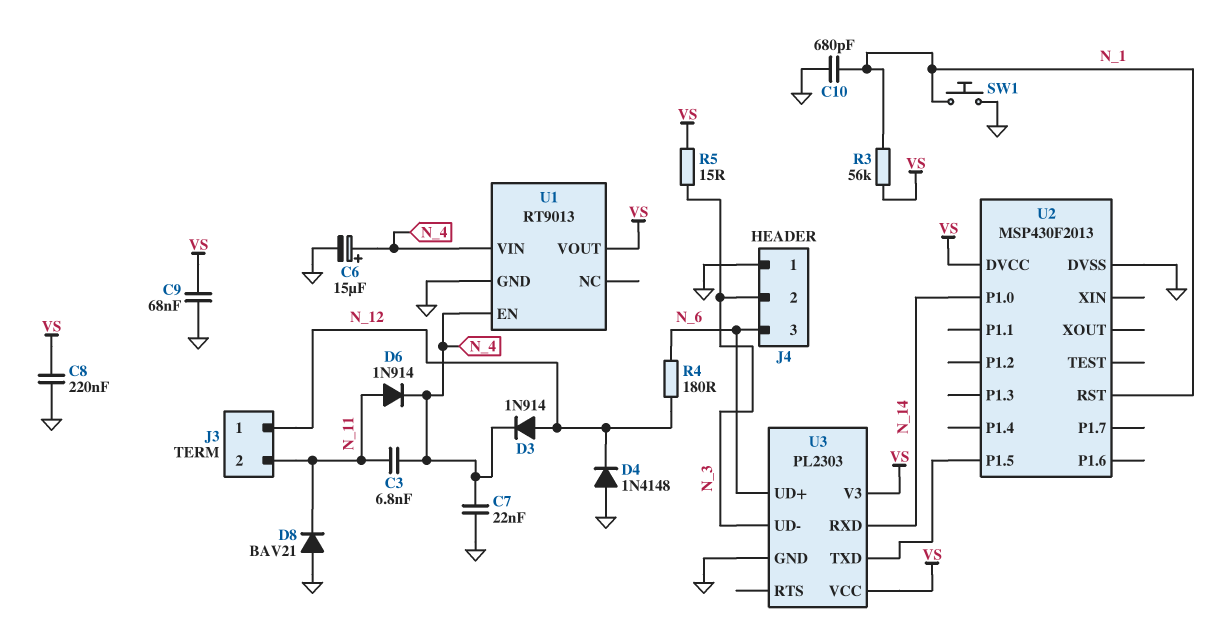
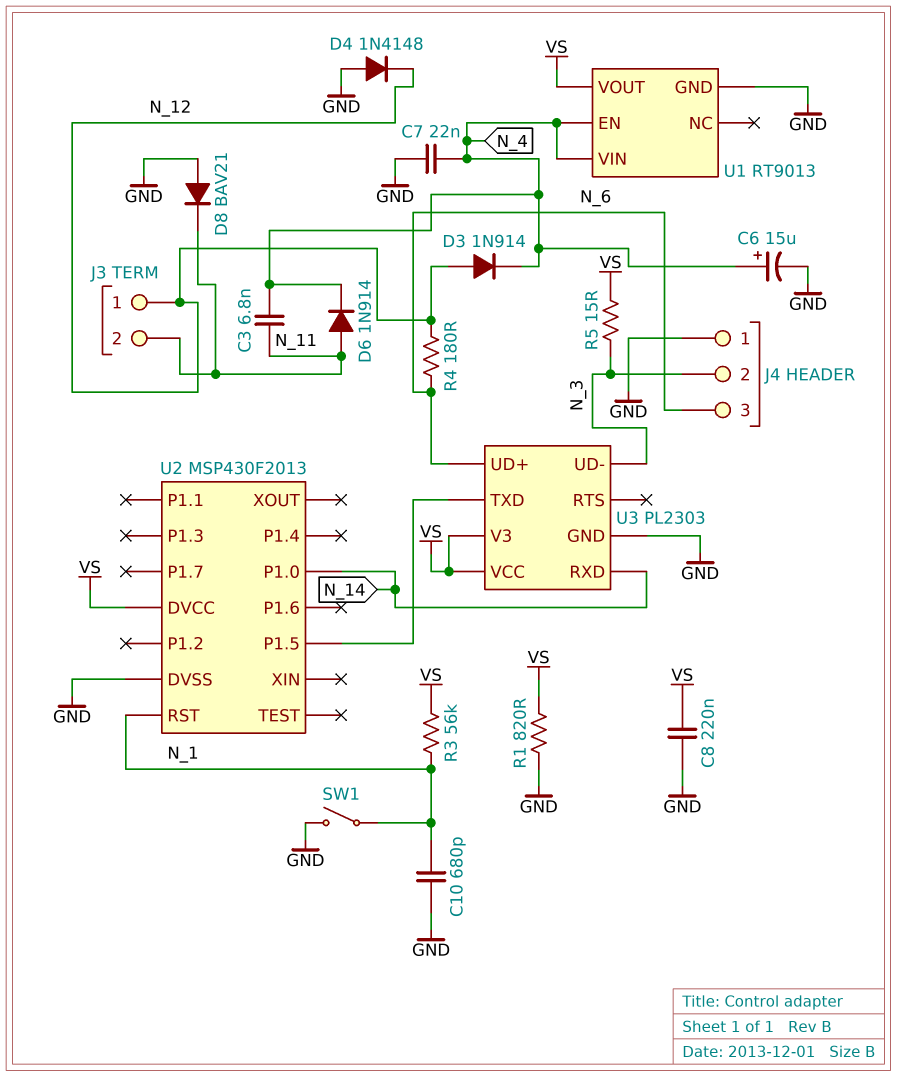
C9: 68nF (GND, VS) -> none
R1: none -> 820 (GND, VS)
SW1: button (GND, N_1) -> switch (GND, N_1)

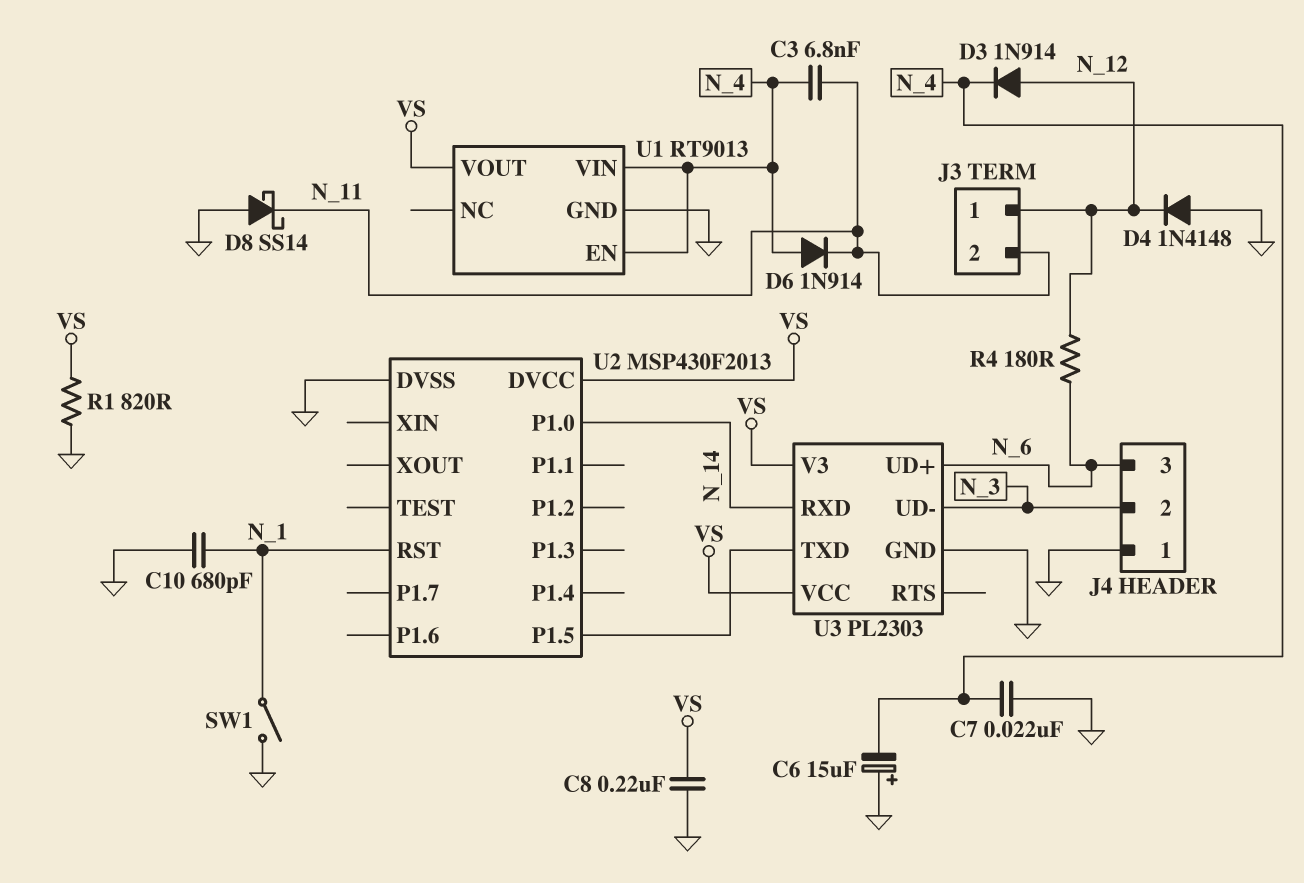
C6: 15uF (plus N_4, minus GND) -> 15uF (plus GND, minus N_4)
D6: diode 1N914 (A N_11, K N_4) -> diode 1N914 (A N_4, K N_11)
D8: diode BAV21 (A GND, K N_11) -> schottky SS14 (A GND, K N_11)
R3: 56k (N_1, VS) -> none
R5: 15 (N_3, VS) -> none

